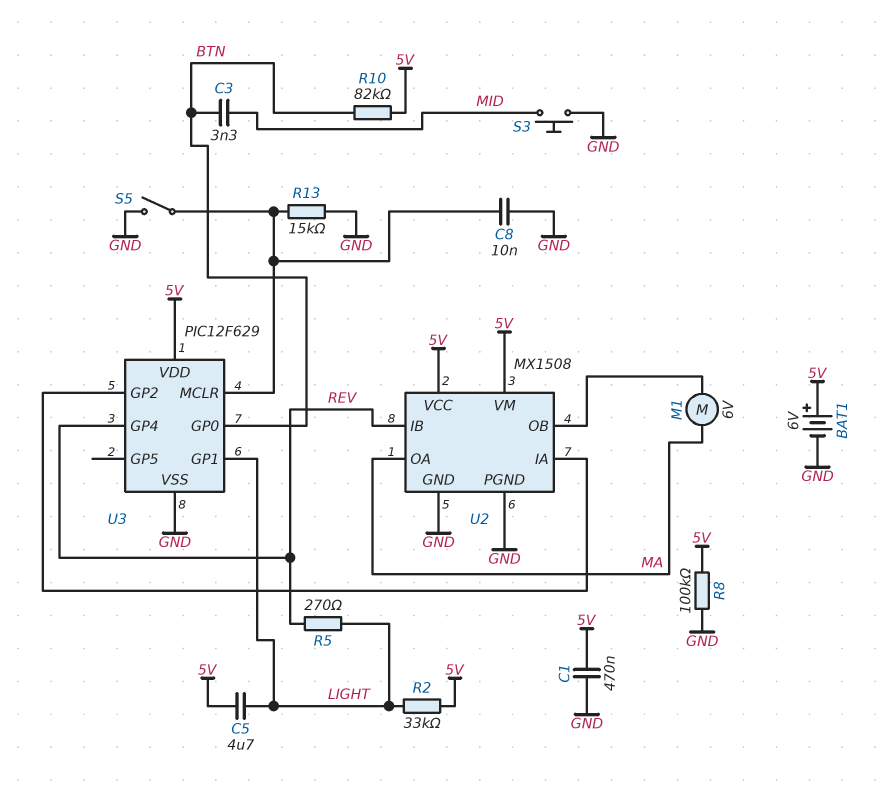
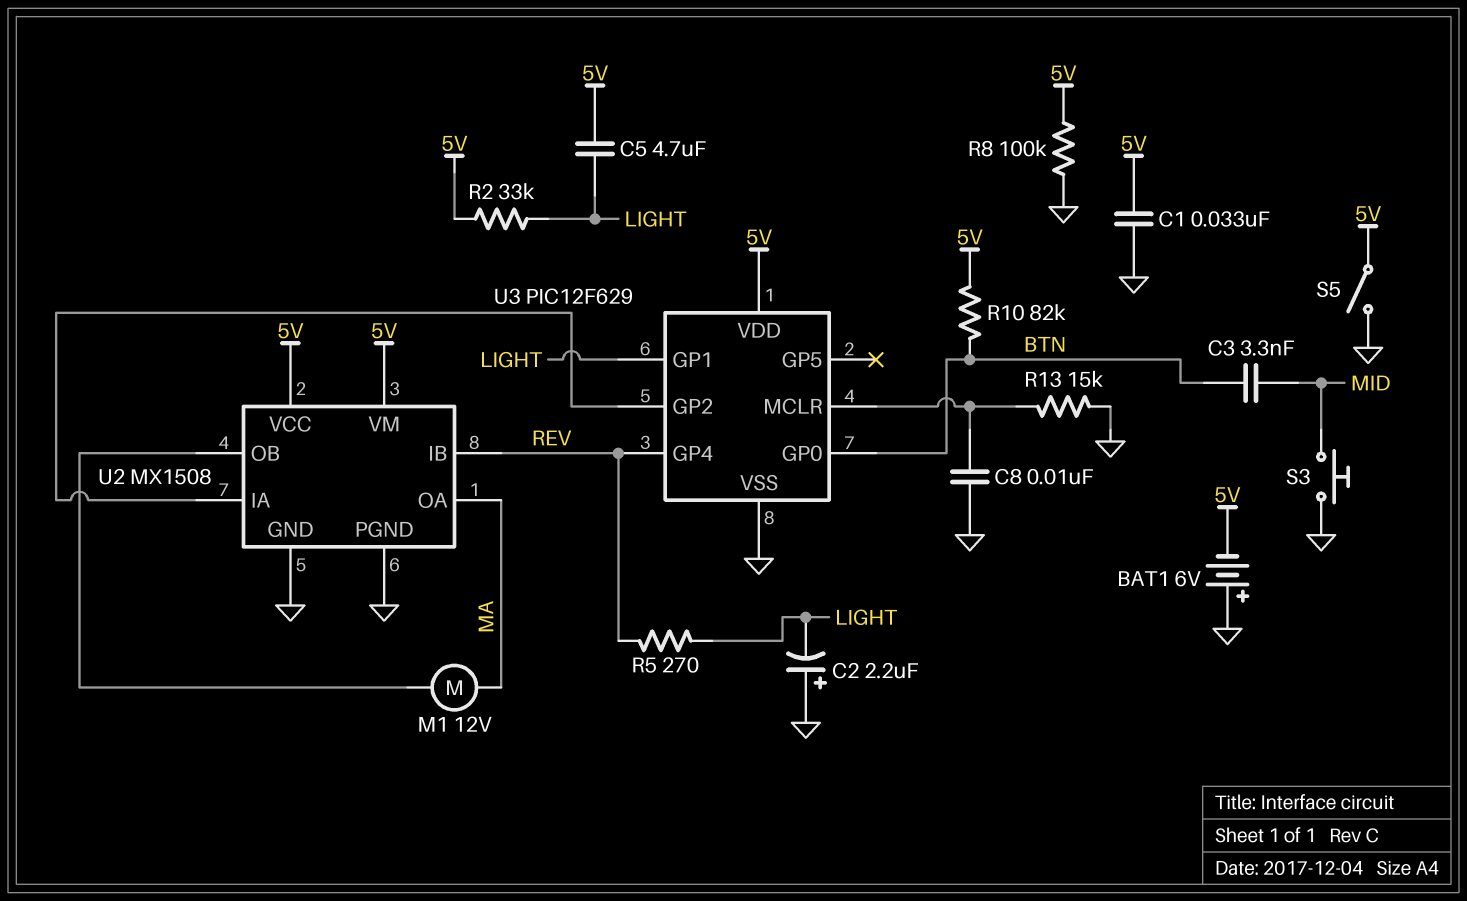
BAT1: 6V (plus 5V, minus GND) -> 6V (plus GND, minus 5V)
C1: 470nF (5V, GND) -> 33nF (5V, GND)
C2: none -> 2.2uF (plus GND, minus LIGHT)
M1: motor 6V (MA, U2/OB) -> motor 12V (MA, U2/OB)
S5: switch (GND, U3/MCLR) -> switch (5V, GND)

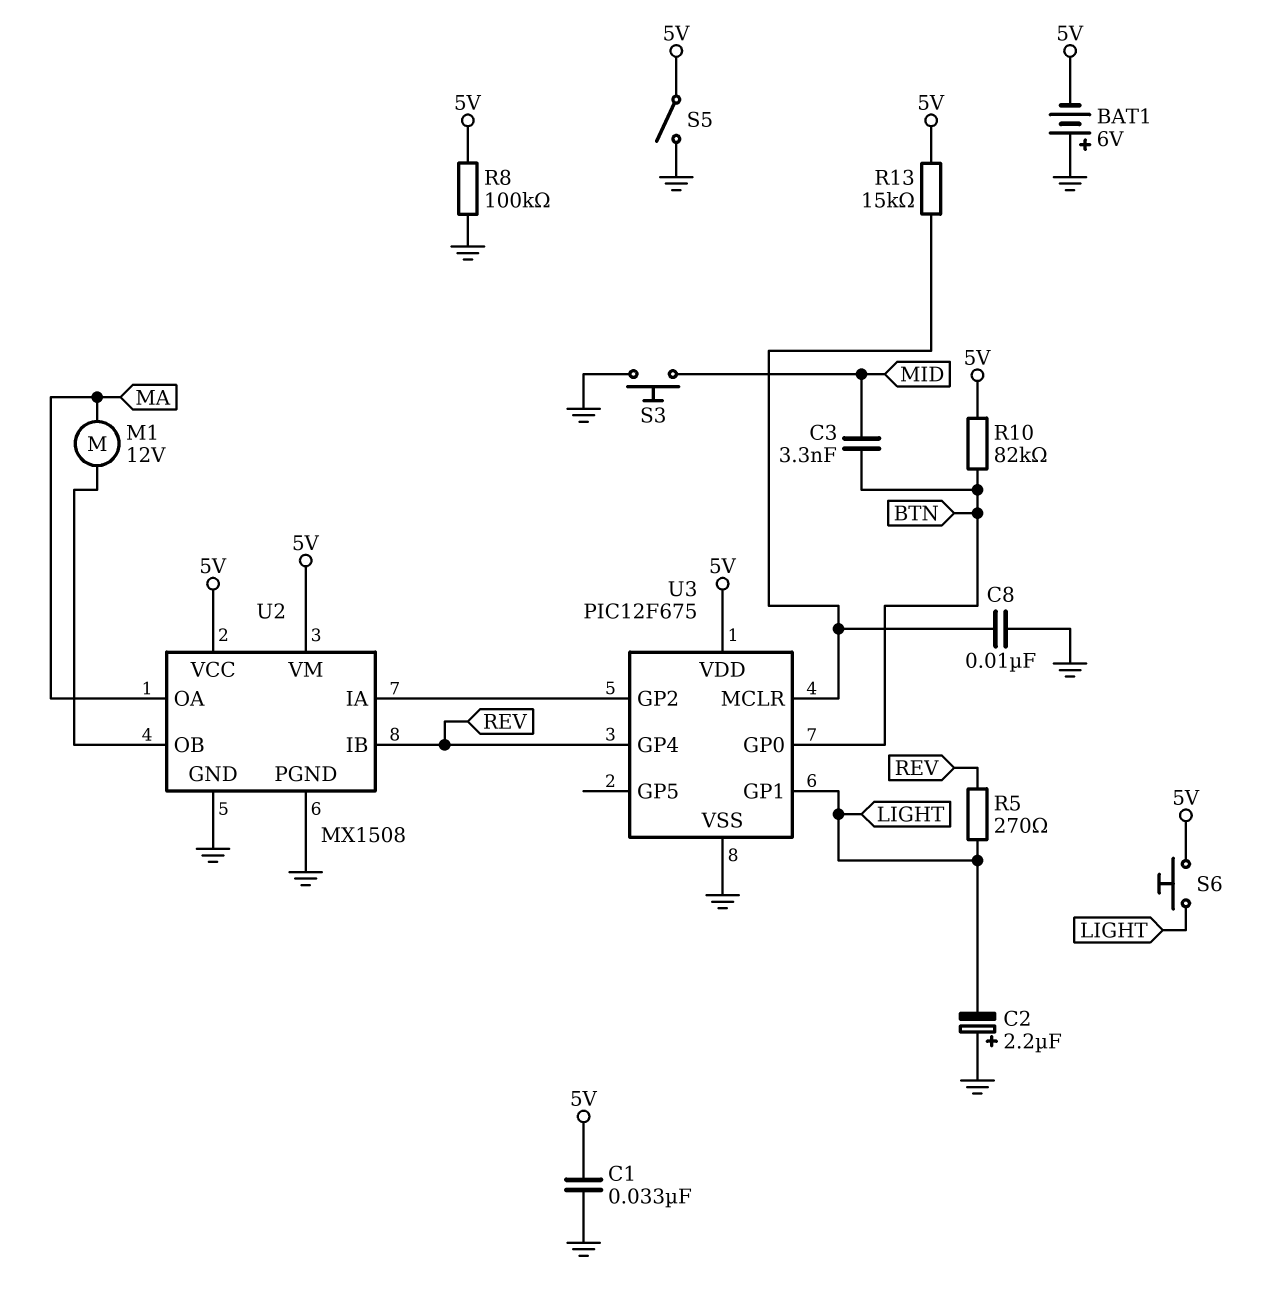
C5: 4.7uF (5V, LIGHT) -> none
R2: 33k (5V, LIGHT) -> none
R13: 15k (GND, U3/MCLR) -> 15k (5V, U3/MCLR)
S6: none -> button (5V, LIGHT)
U3: PIC12F629 -> PIC12F675

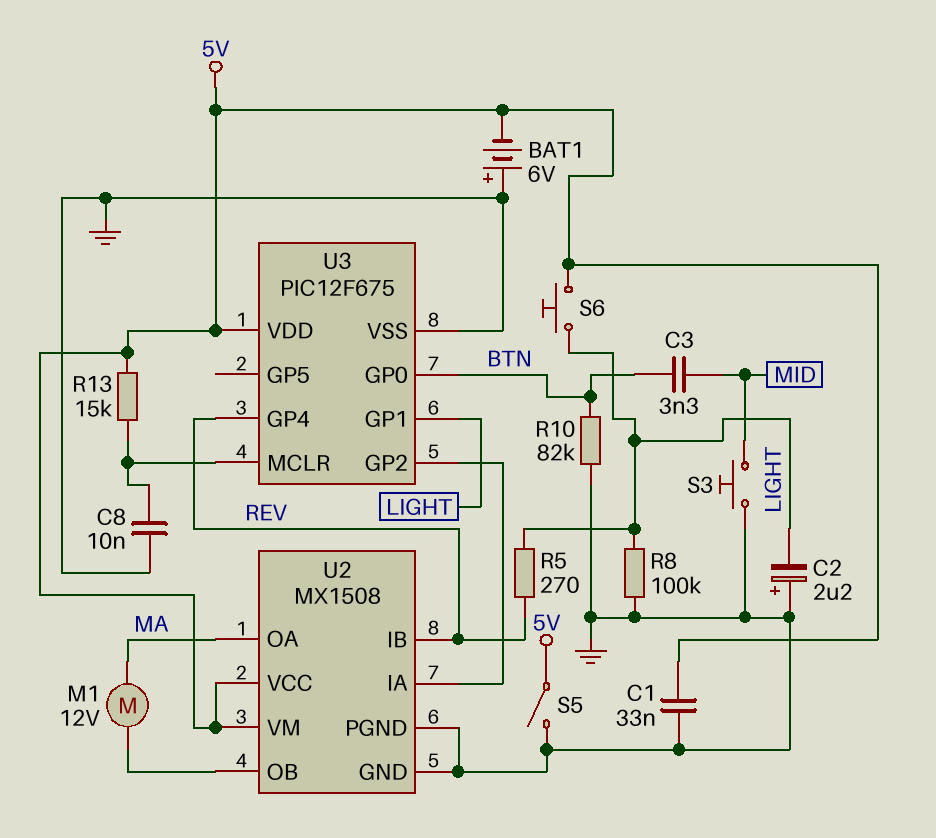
R8: 100k (5V, GND) -> 100k (GND, LIGHT)
R10: 82k (5V, BTN) -> 82k (BTN, GND)

